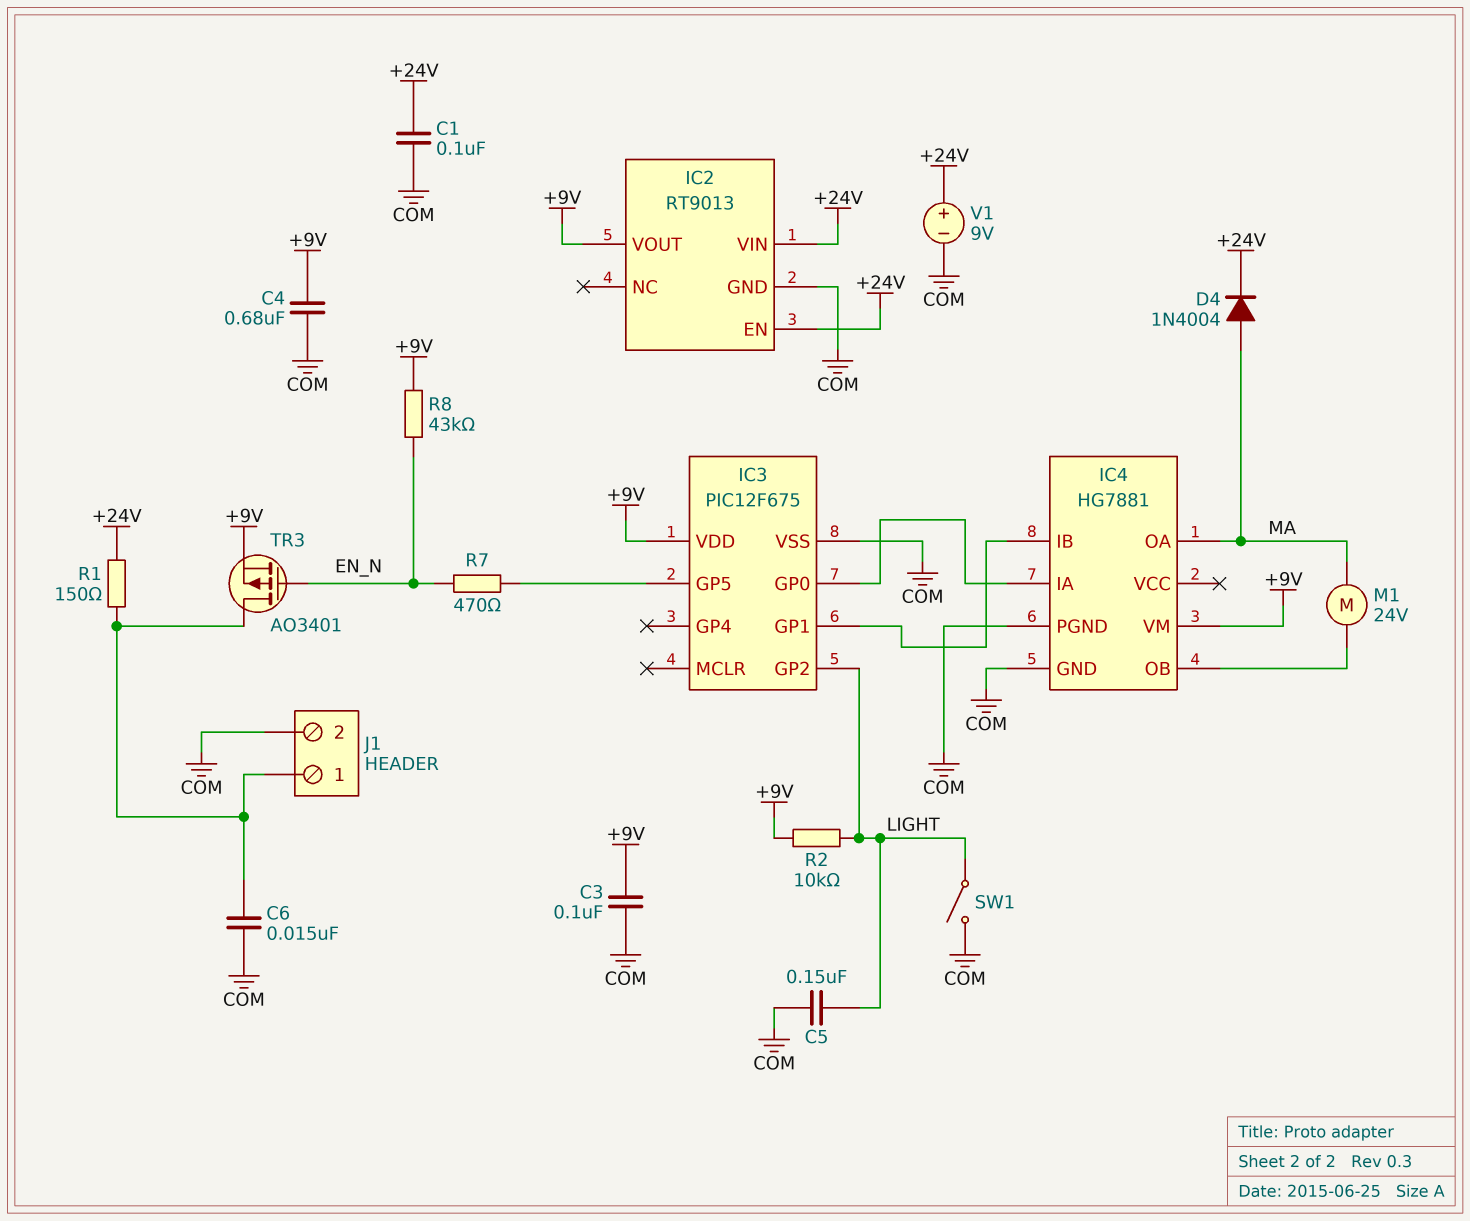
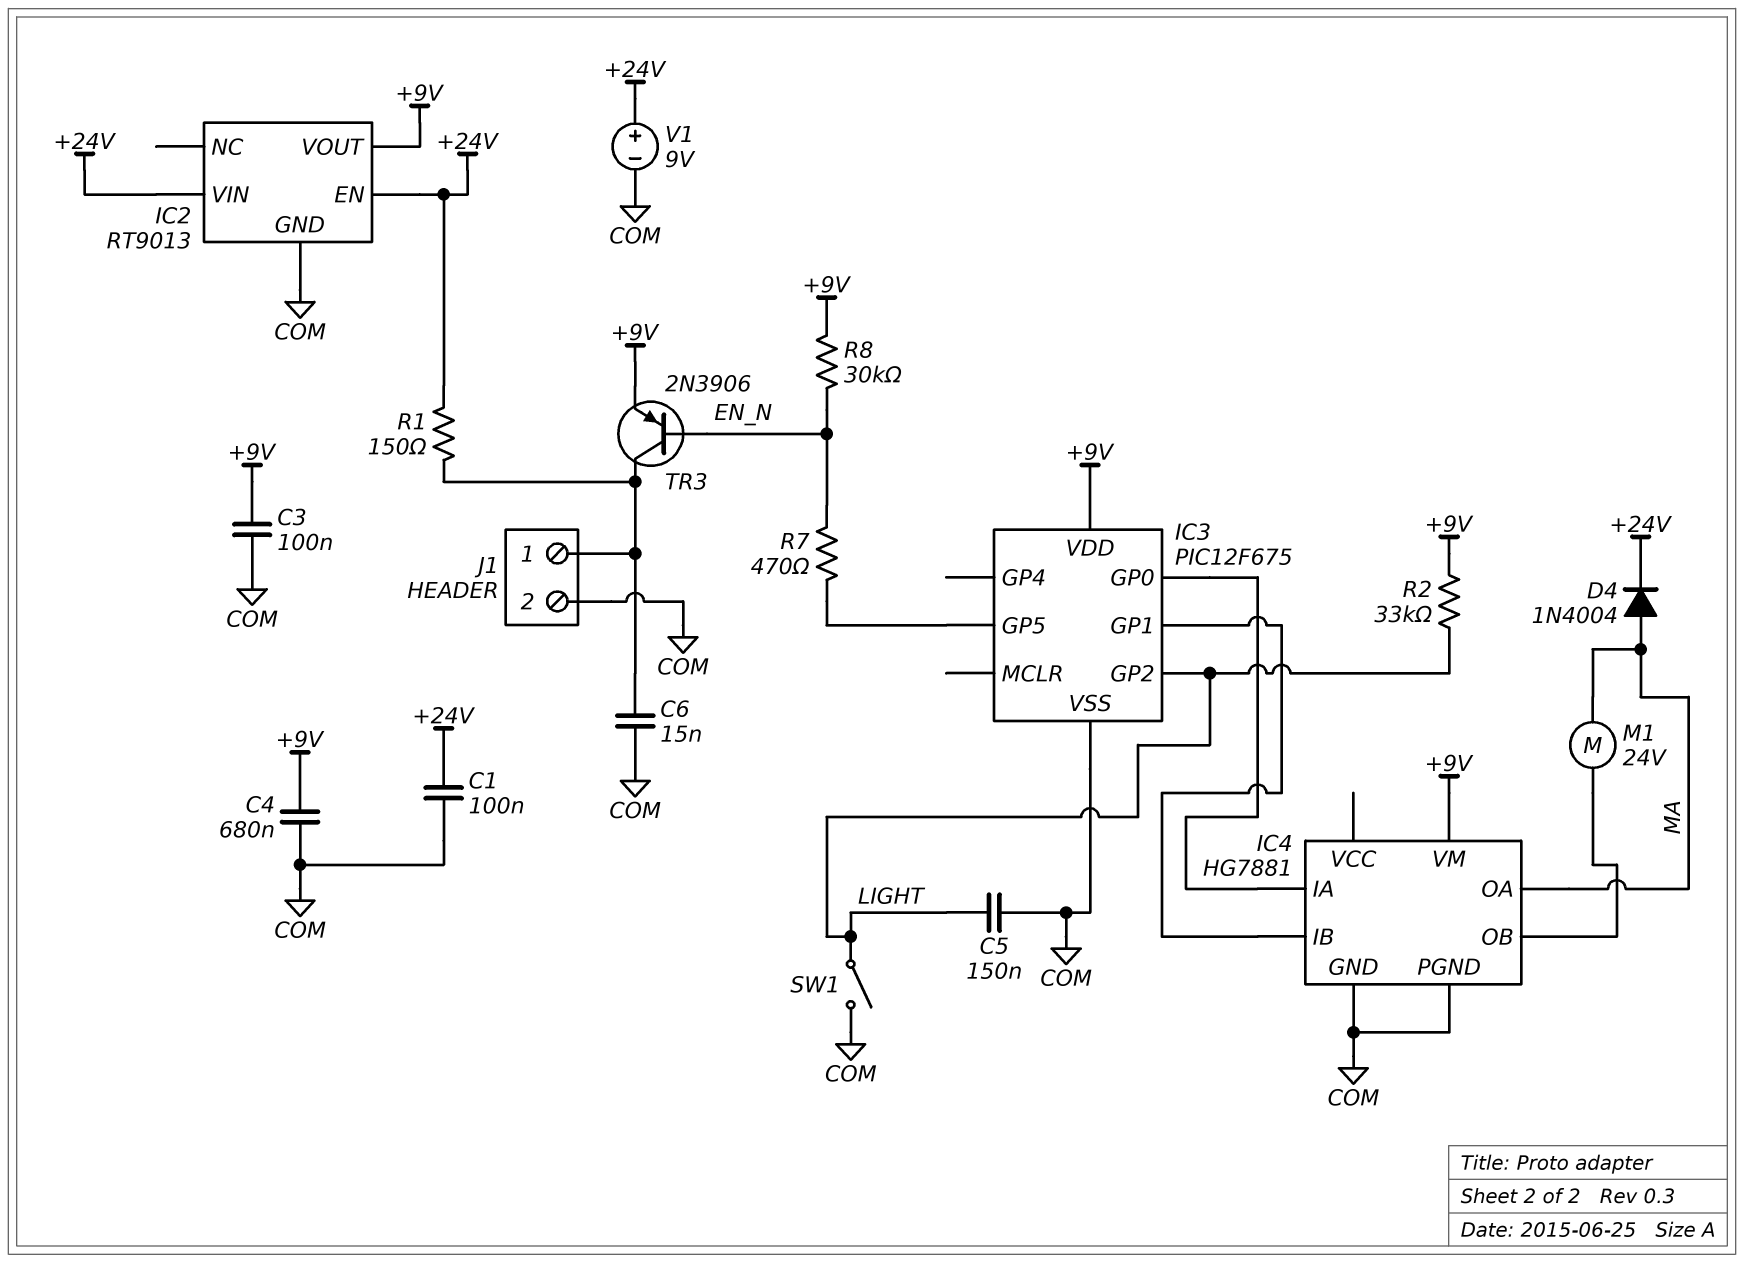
R2: 10k (+9V, LIGHT) -> 33k (+9V, LIGHT)
R8: 43k (+9V, EN_N) -> 30k (+9V, EN_N)
TR3: PMOS AO3401 (G EN_N, D J1/1, S +9V) -> PNP 2N3906 (B EN_N, C J1/1, E +9V)

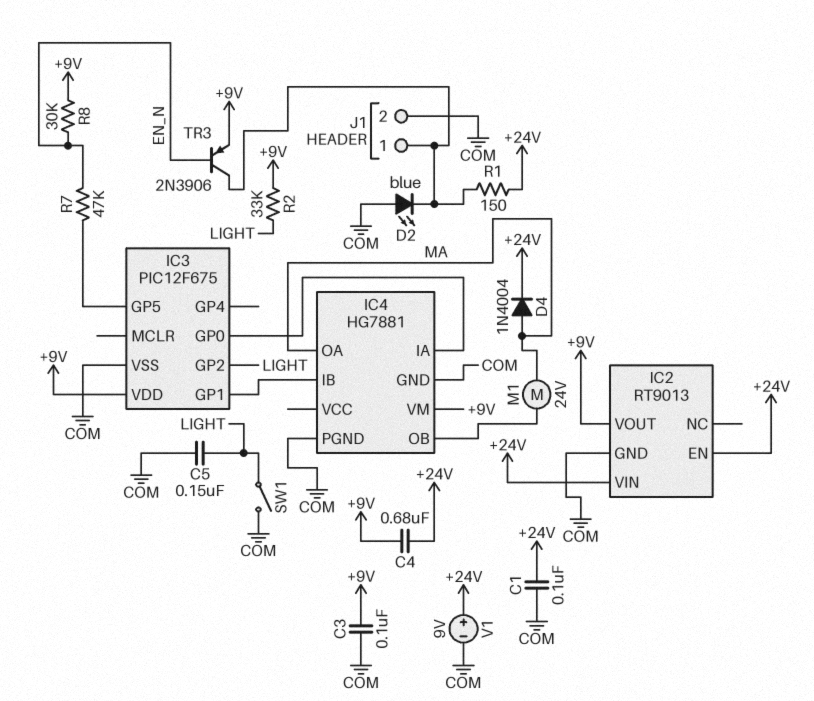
C4: 680nF (+9V, COM) -> 680nF (+9V, +24V)
C6: 15nF (COM, J1/1) -> none
D2: none -> LED blue (A COM, K J1/1)
R7: 470 (EN_N, IC3/GP5) -> 47k (EN_N, IC3/GP5)

